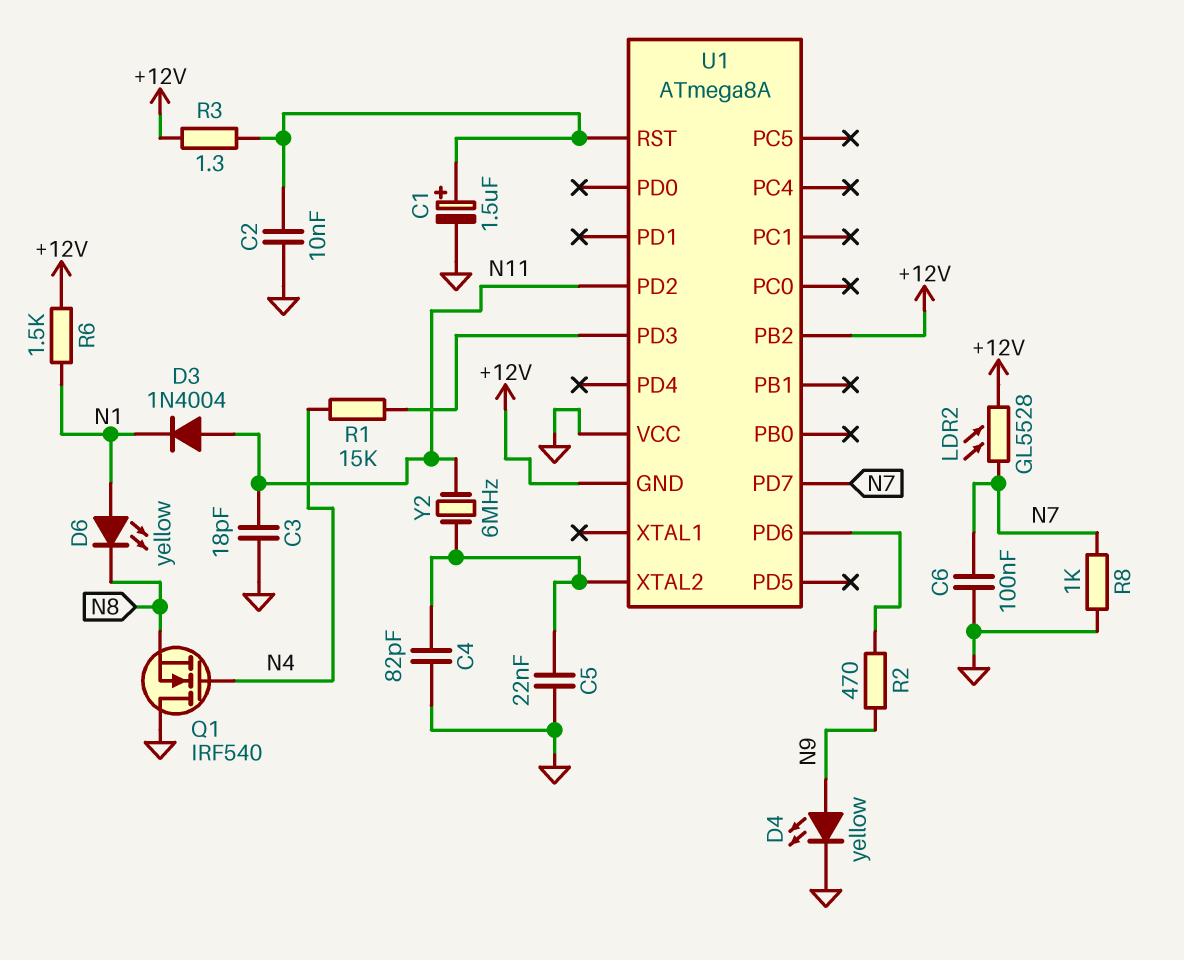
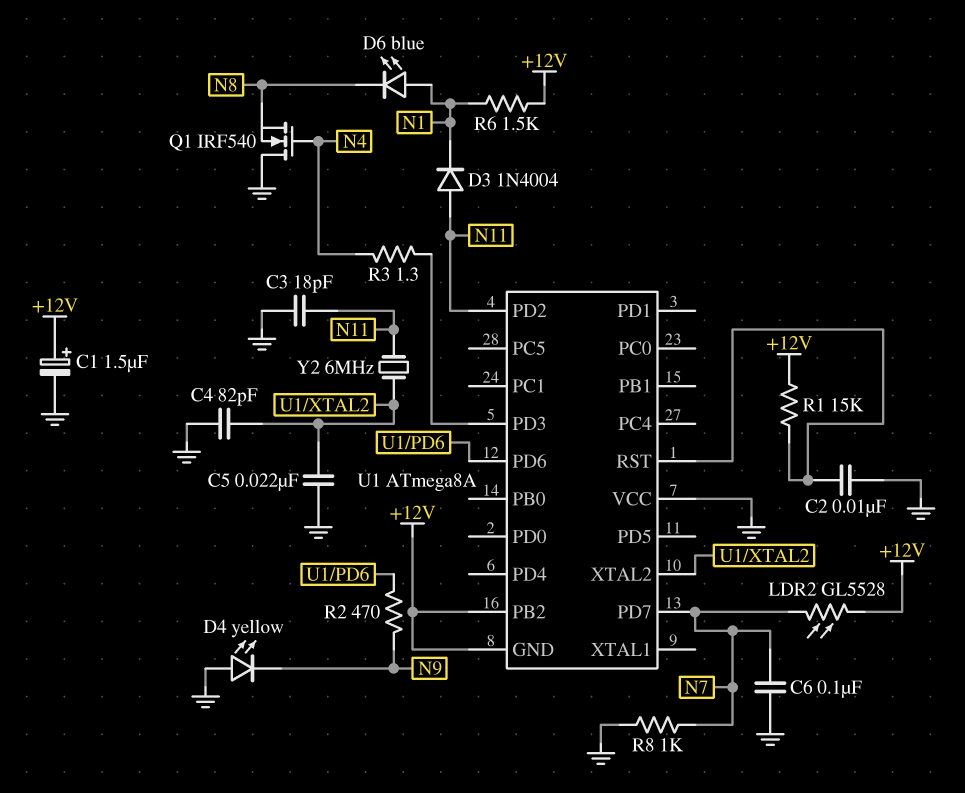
C1: 1.5uF (plus U1/RST, minus GND) -> 1.5uF (plus +12V, minus GND)
D4: LED yellow (A N9, K GND) -> LED yellow (A GND, K N9)
D6: LED yellow (A N1, K N8) -> LED blue (A N1, K N8)
R1: 15k (N4, U1/PD3) -> 15k (+12V, U1/RST)
R3: 1.3 (+12V, U1/RST) -> 1.3 (N4, U1/PD3)

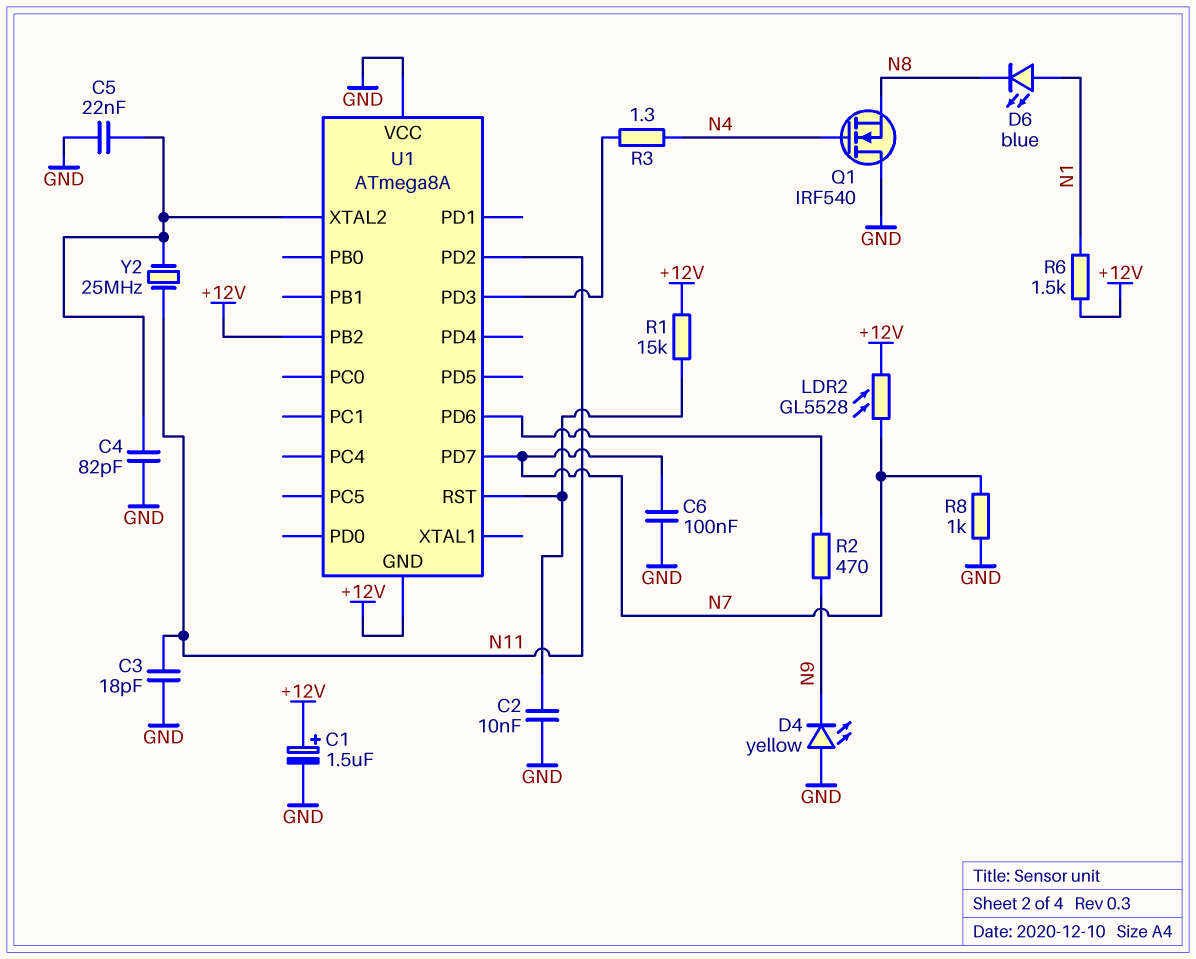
D3: diode 1N4004 (A N11, K N1) -> none
Y2: 6MHz (N11, U1/XTAL2) -> 25MHz (N11, U1/XTAL2)

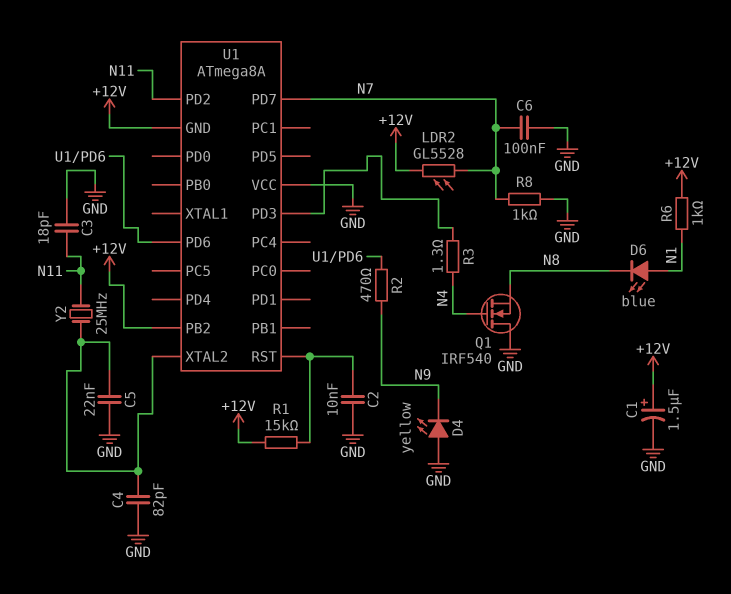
R6: 1.5k (+12V, N1) -> 1k (+12V, N1)

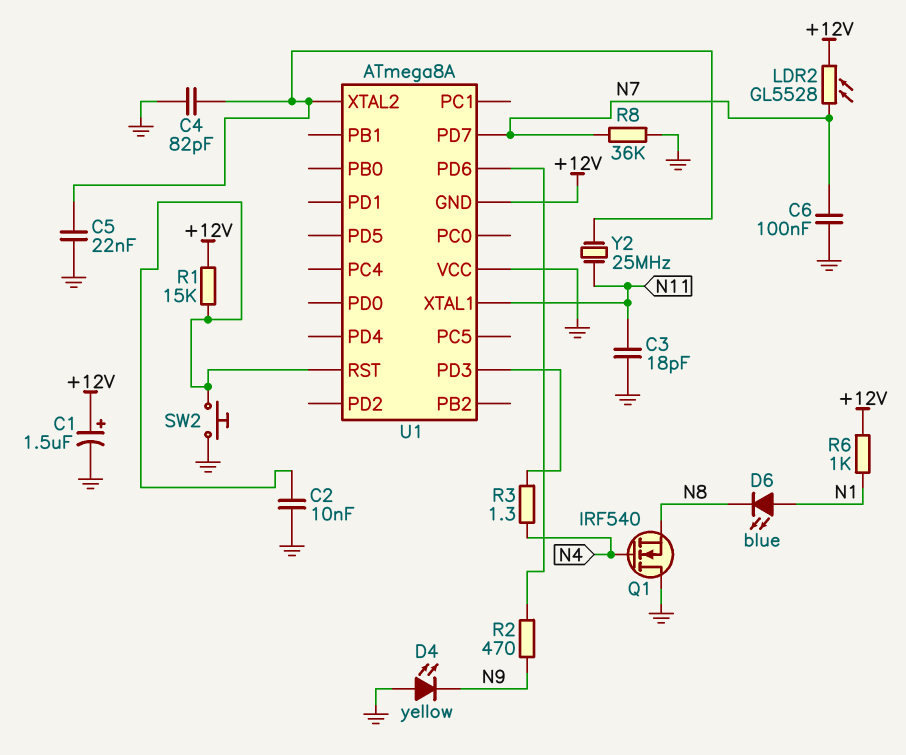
R8: 1k (GND, N7) -> 36k (GND, N7)
SW2: none -> button (GND, U1/RST)
U1 pin PB2: +12V -> none
U1 pin PD2: N11 -> none
U1 pin XTAL1: none -> N11

